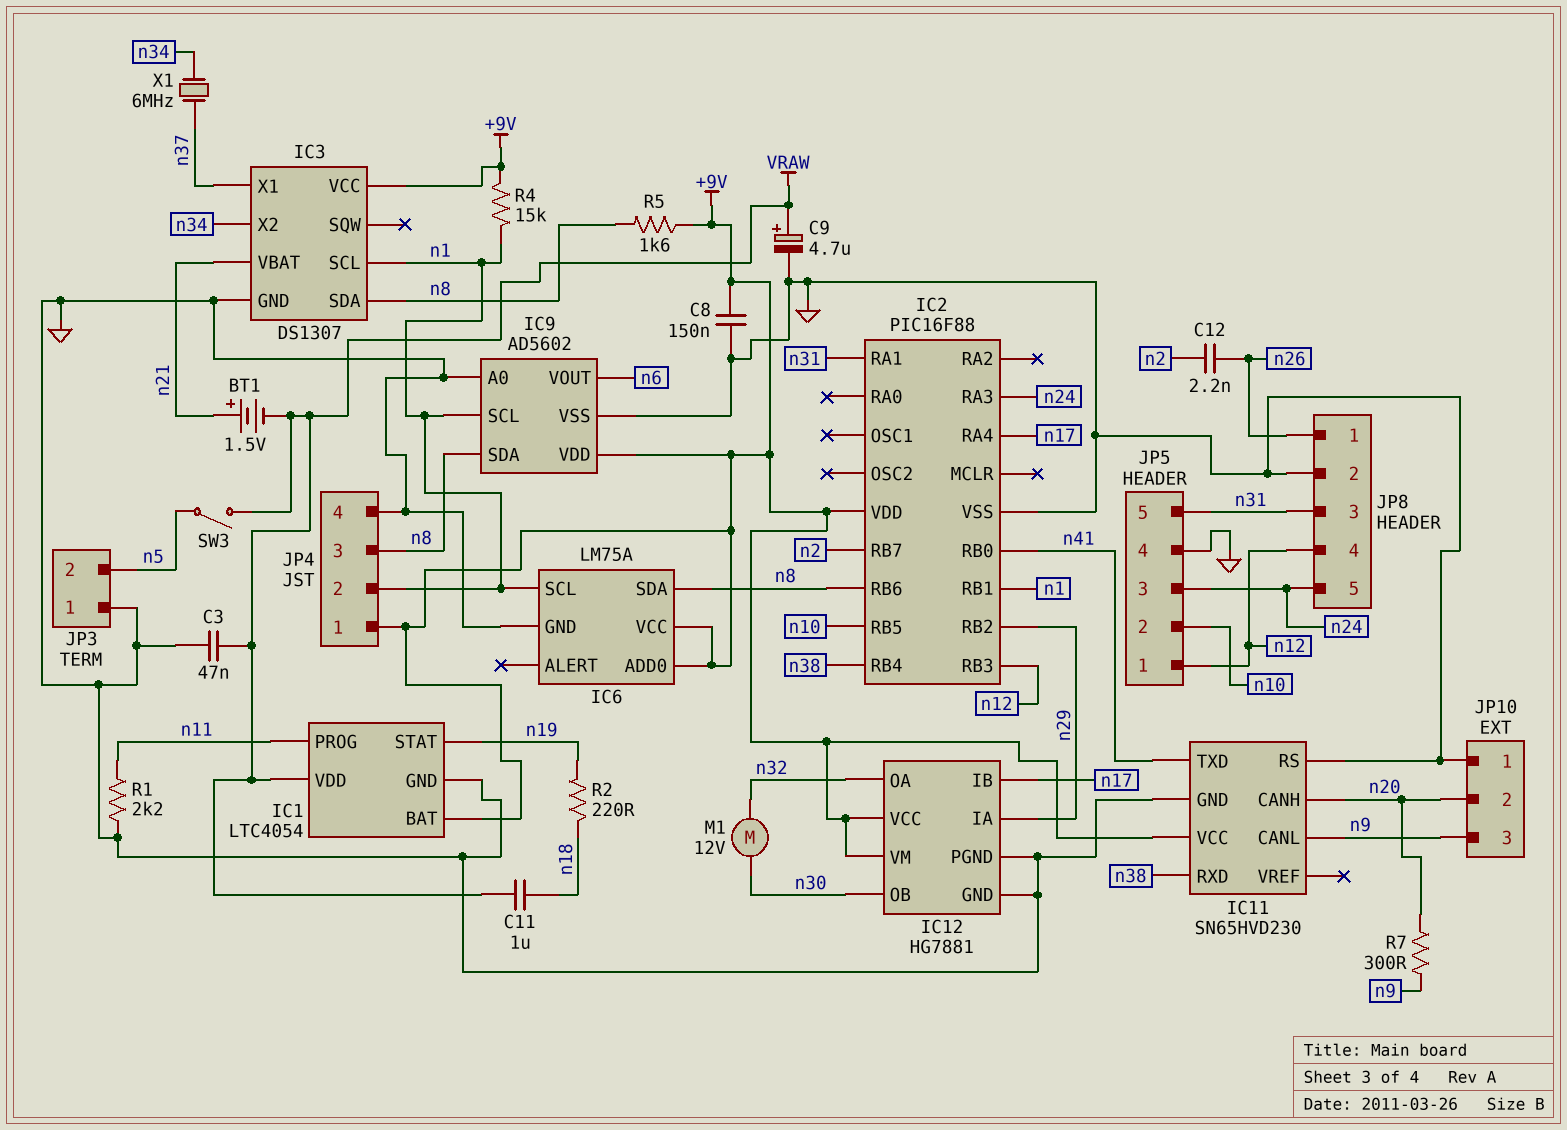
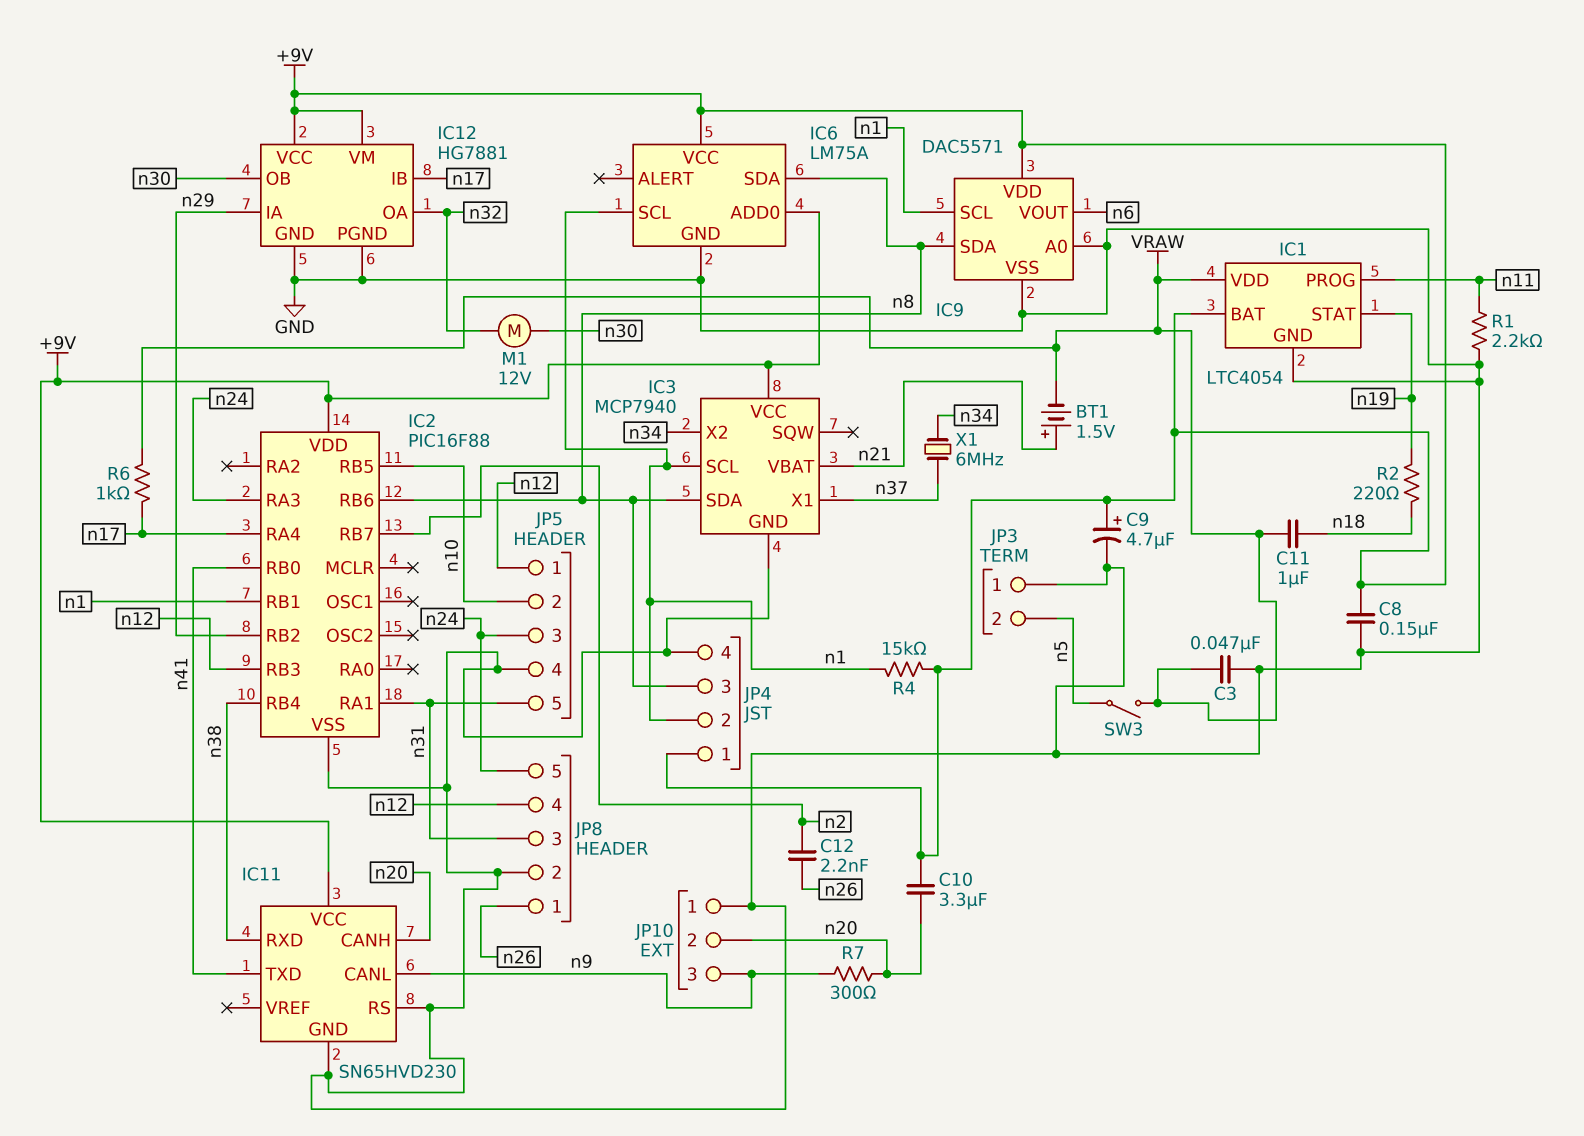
C9: 4.7uF (plus VRAW, minus GND) -> 4.7uF (plus +9V, minus GND)
C10: none -> 3.3uF (+9V, n20)
IC3: DS1307 -> MCP7940
IC9: AD5602 -> DAC5571
R5: 1.6k (+9V, n8) -> none
R6: none -> 1k (VRAW, n17)

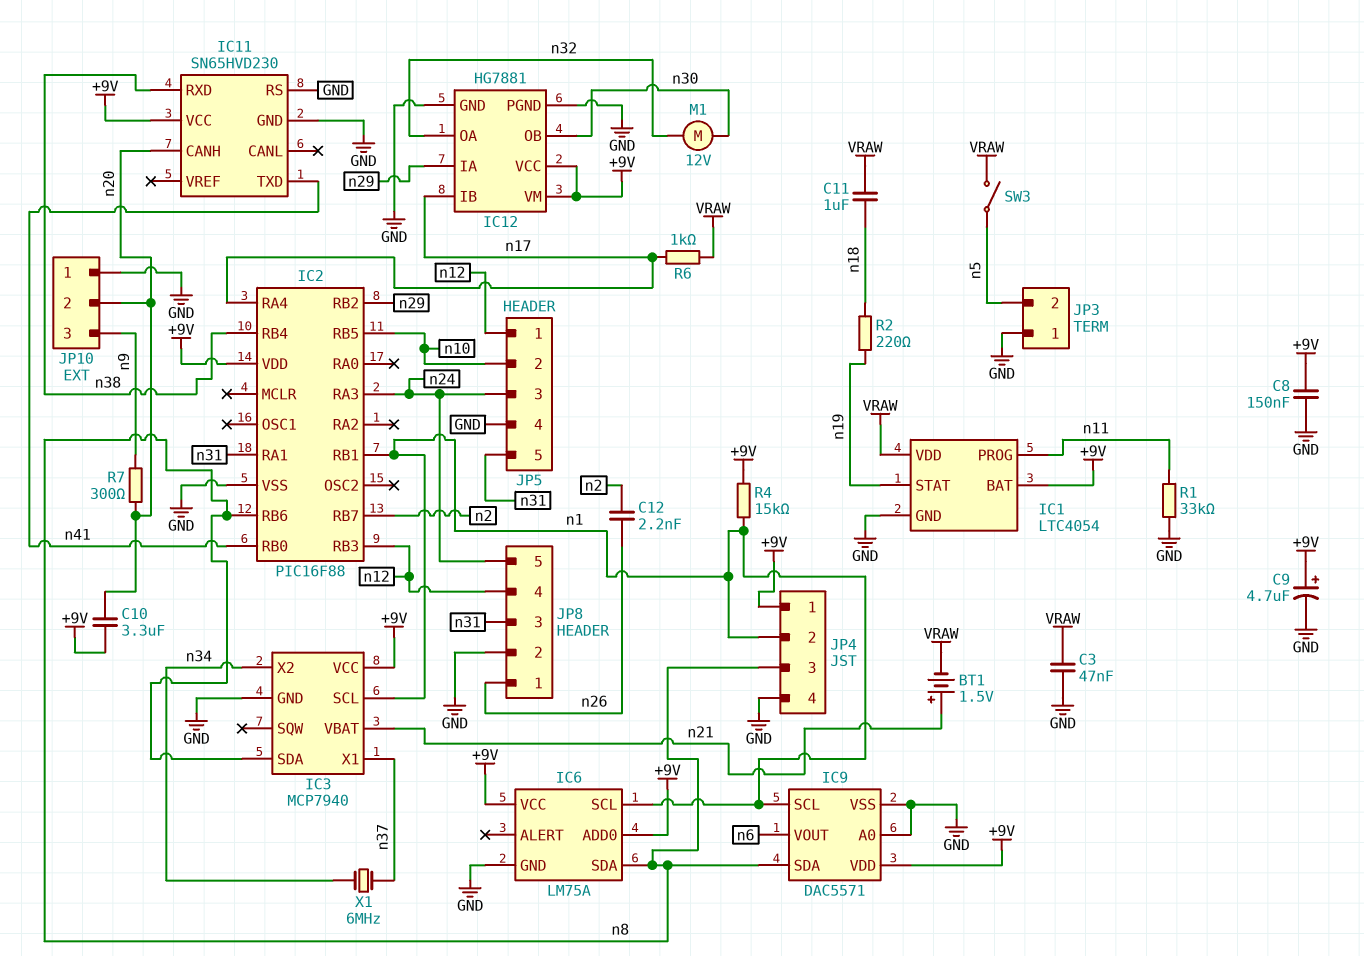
IC11 pin CANL: n9 -> none
R1: 2.2k (GND, n11) -> 33k (GND, n11)

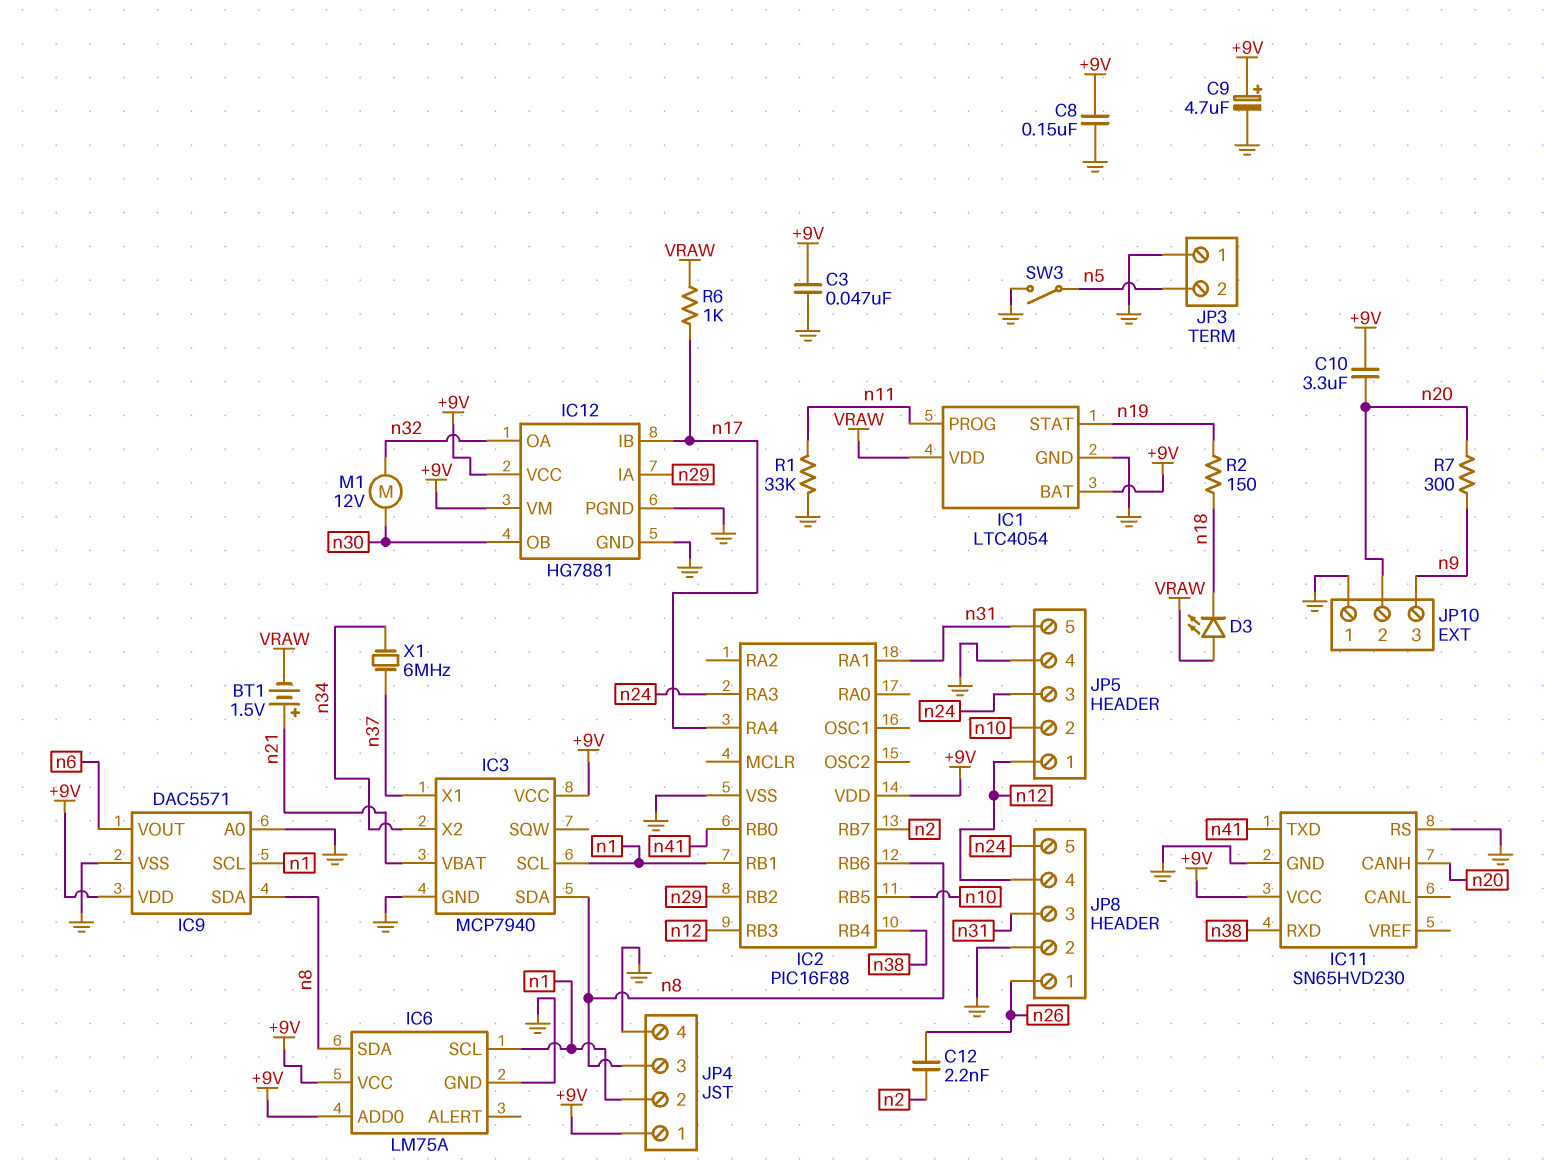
C3: 47nF (GND, VRAW) -> 47nF (+9V, GND)
C11: 1uF (VRAW, n18) -> none
D3: none -> LED (A VRAW, K n18)
R2: 220 (n18, n19) -> 150 (n18, n19)
R4: 15k (+9V, n1) -> none
SW3: switch (VRAW, n5) -> switch (GND, n5)

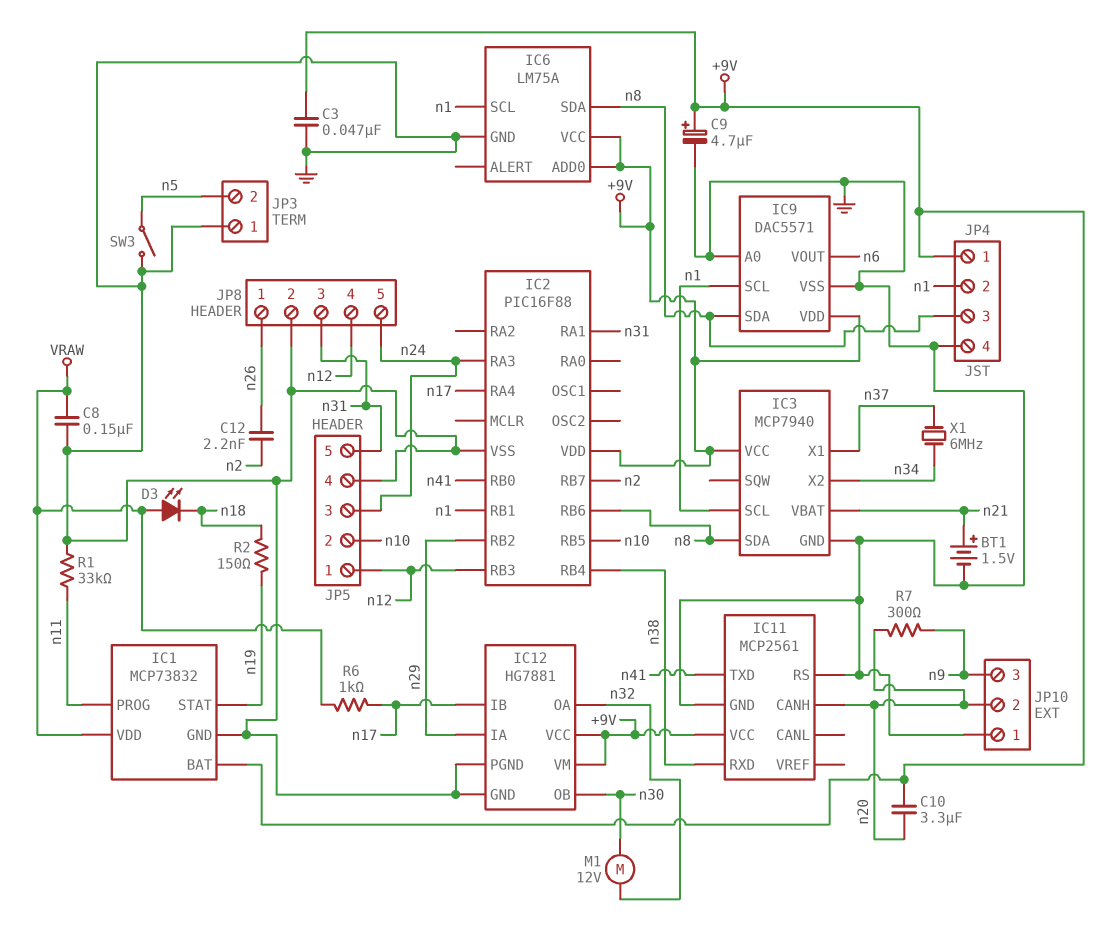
BT1: 1.5V (plus n21, minus VRAW) -> 1.5V (plus n21, minus GND)
C8: 150nF (+9V, GND) -> 150nF (GND, VRAW)
IC1: LTC4054 -> MCP73832
IC11: SN65HVD230 -> MCP2561

